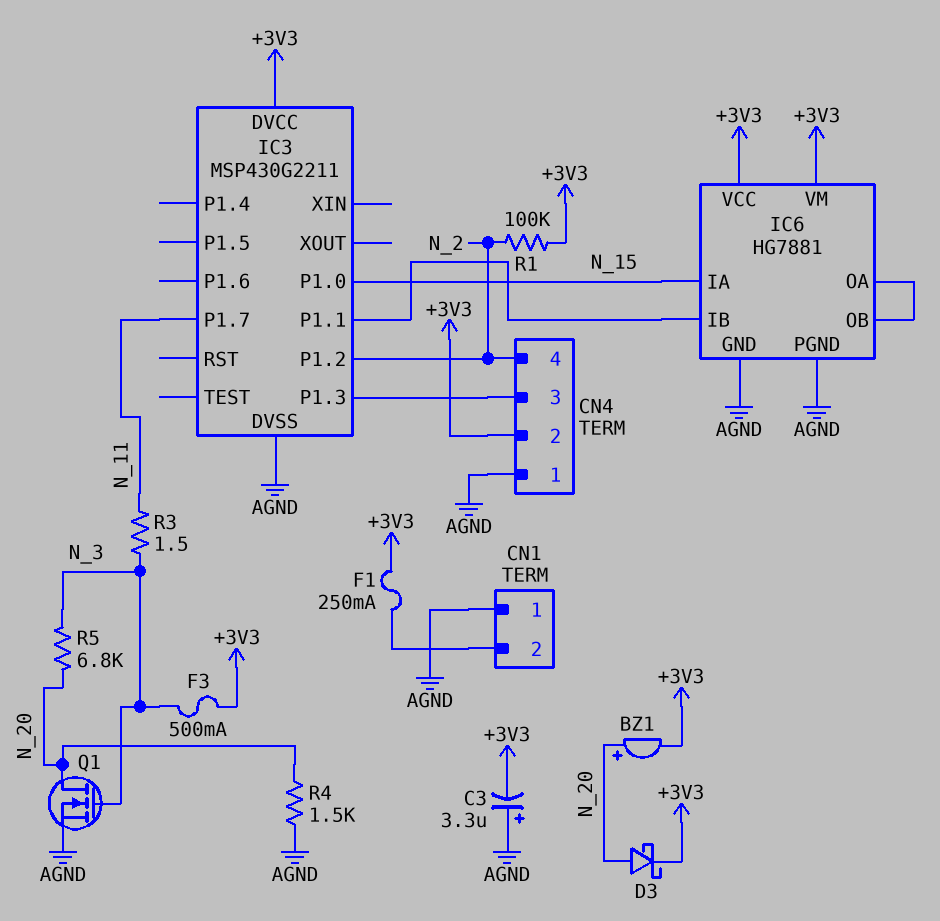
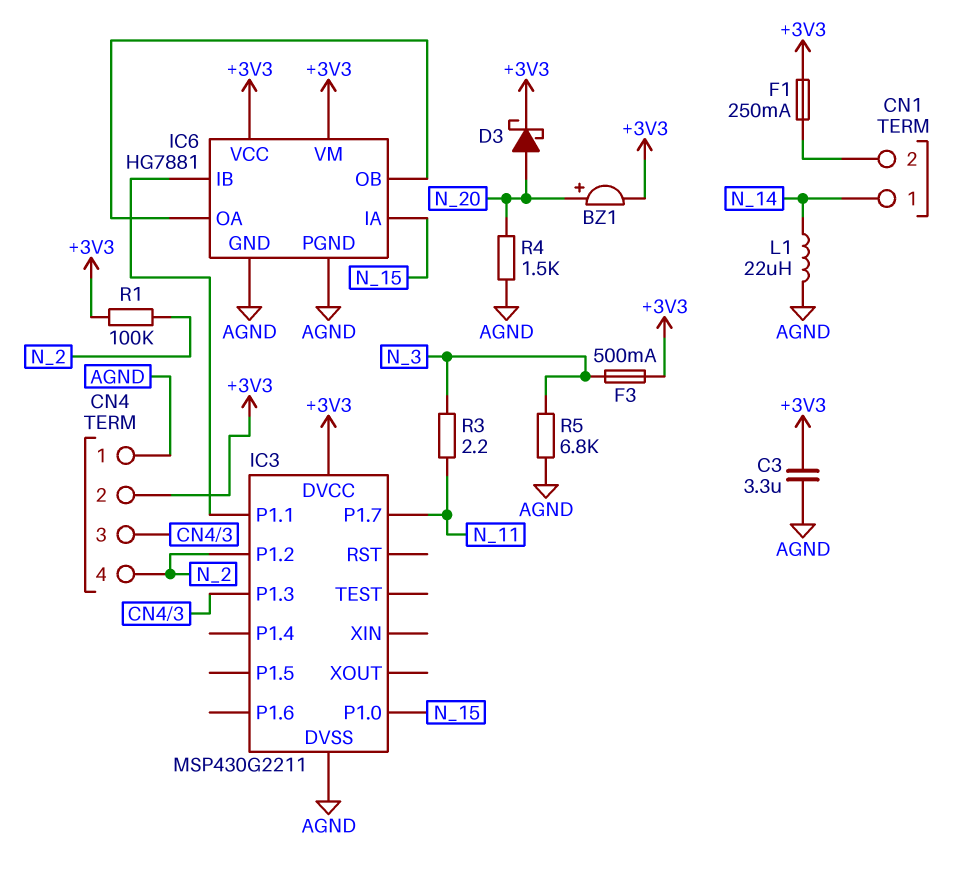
C3: 3.3uF (plus AGND, minus +3V3) -> 3.3uF (+3V3, AGND)
CN1 pin 1: AGND -> N_14
L1: none -> 22uH (AGND, N_14)
Q1: NMOS (G N_3, D N_20, S AGND) -> none
R3: 1.5 (N_3, N_11) -> 2.2 (N_3, N_11)
R5: 6.8k (N_3, N_20) -> 6.8k (AGND, N_3)

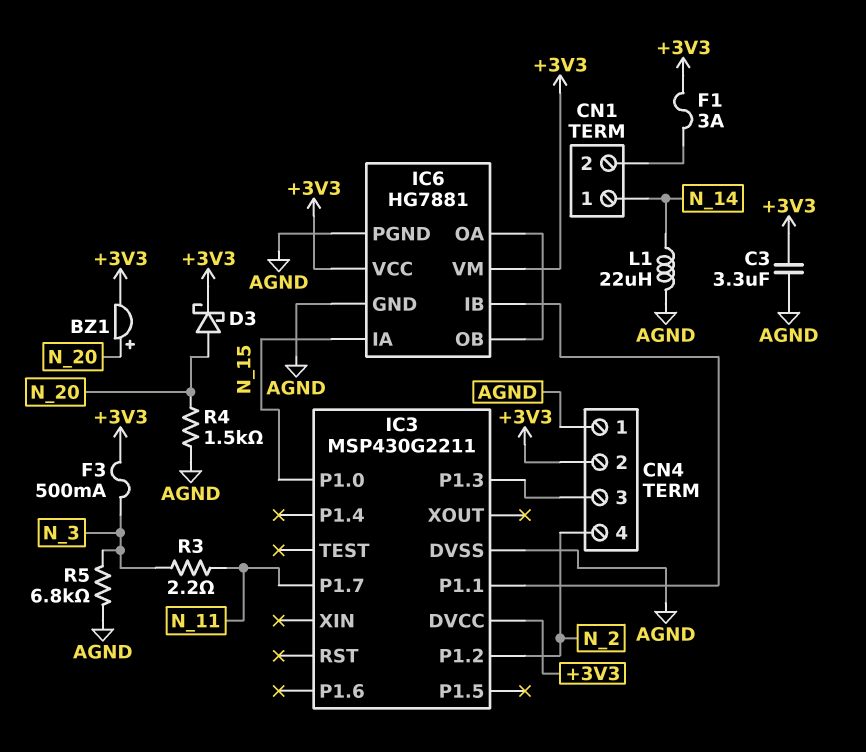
F1: 250mA (+3V3, CN1/2) -> 3A (+3V3, CN1/2)
R1: 100k (+3V3, N_2) -> none

